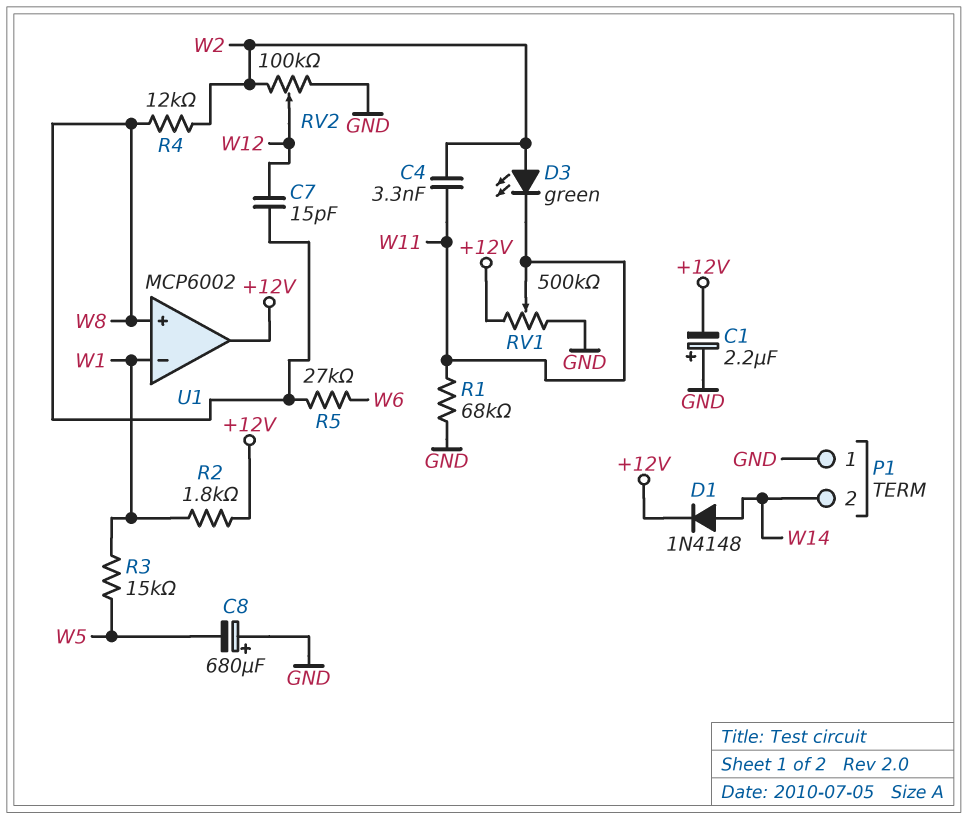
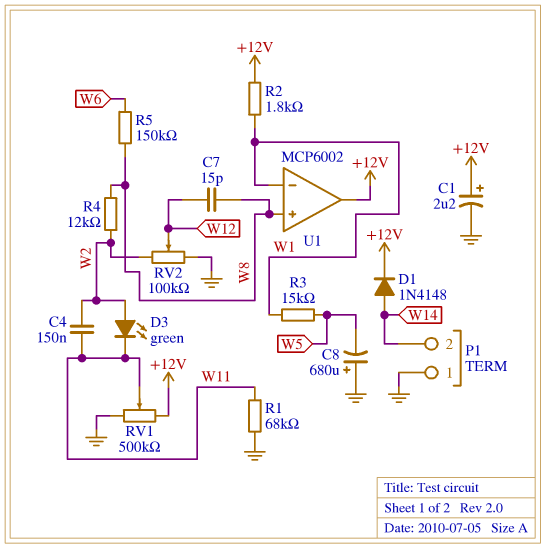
C1: 2.2uF (plus GND, minus +12V) -> 2.2uF (plus +12V, minus GND)
C4: 3.3nF (W2, W11) -> 150nF (W2, W11)
R5: 27k (W6, W8) -> 150k (W6, W8)

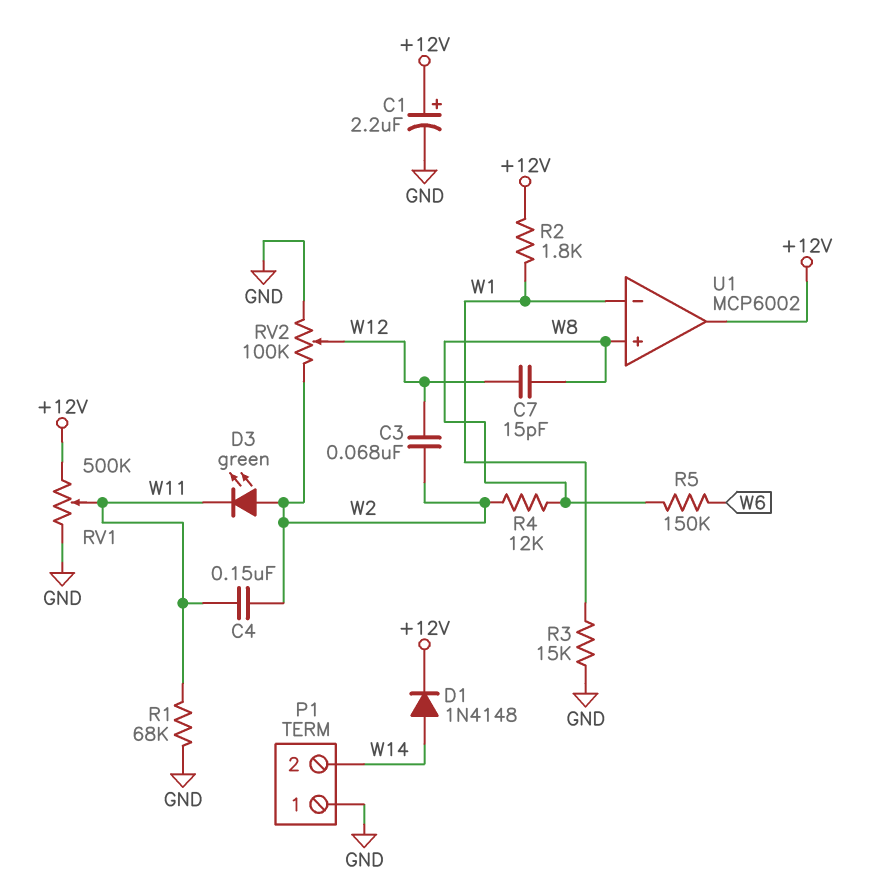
C3: none -> 68nF (W2, W12)
C8: 680uF (plus GND, minus W5) -> none
R3: 15k (W1, W5) -> 15k (GND, W1)

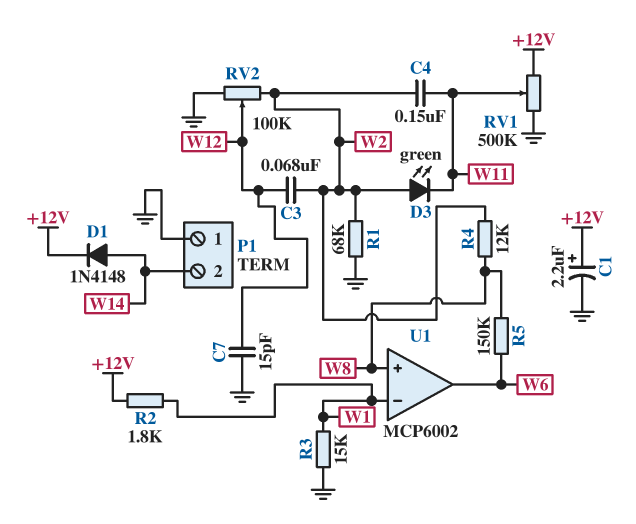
C7: 15pF (W8, W12) -> 15pF (GND, W12)
R1: 68k (GND, W11) -> 68k (GND, W2)
U1 pin out: +12V -> W6

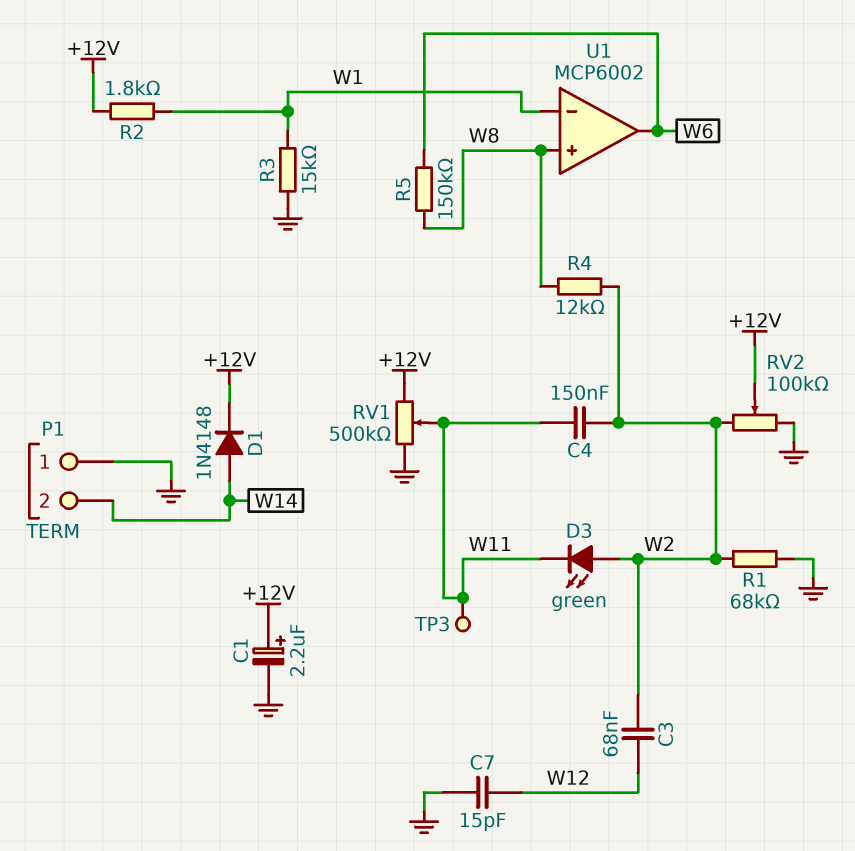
RV2: 100k (GND, W2, wiper W12) -> 100k (GND, W2, wiper +12V)
TP3: none -> test point (W11)

